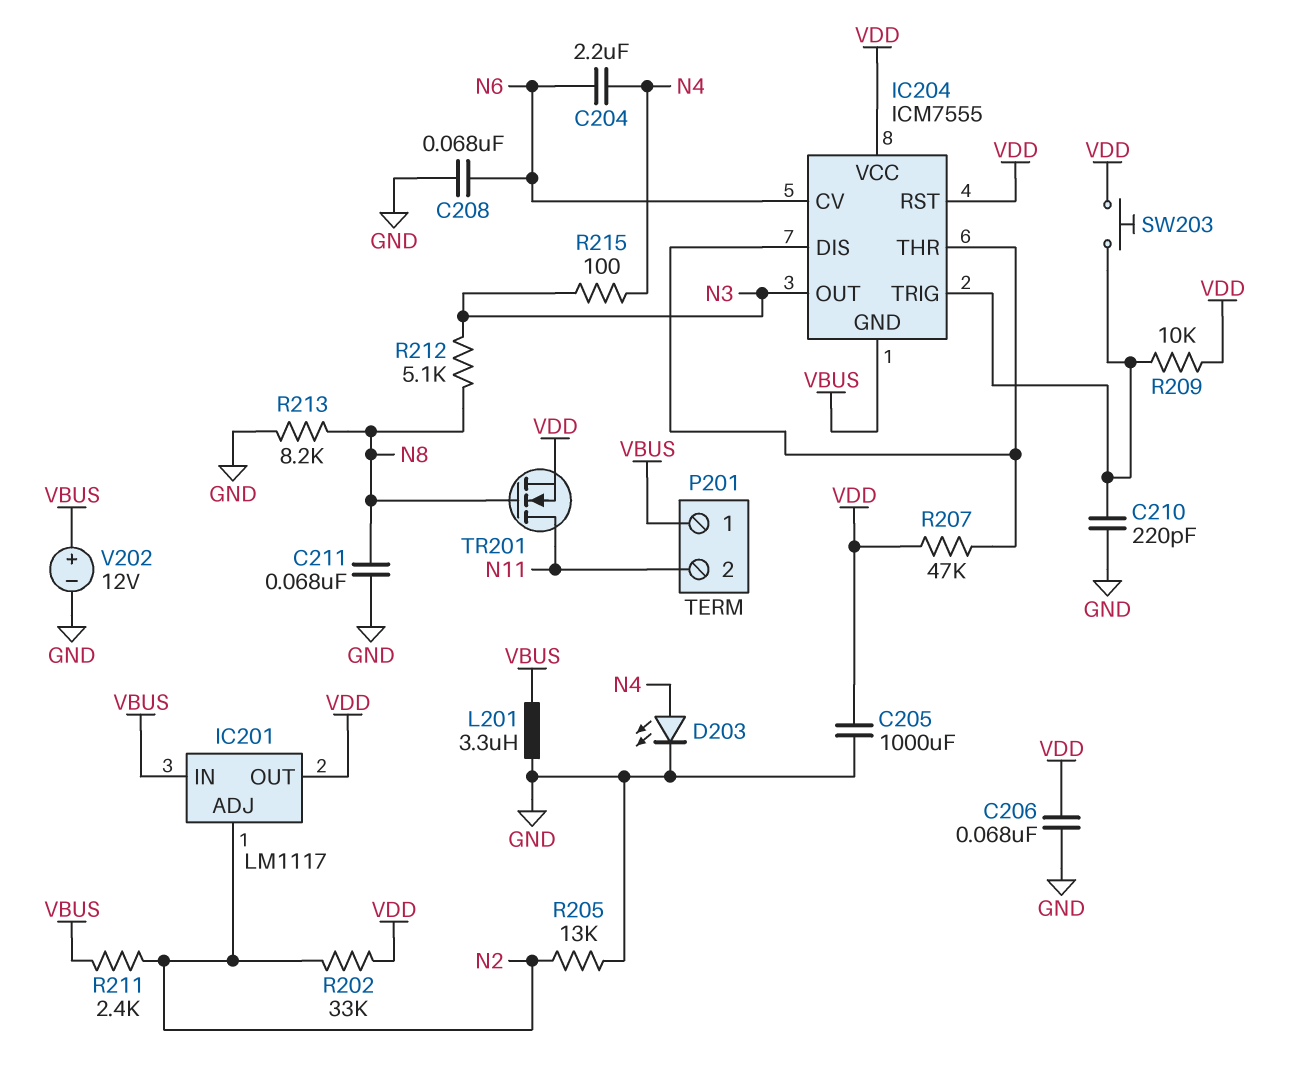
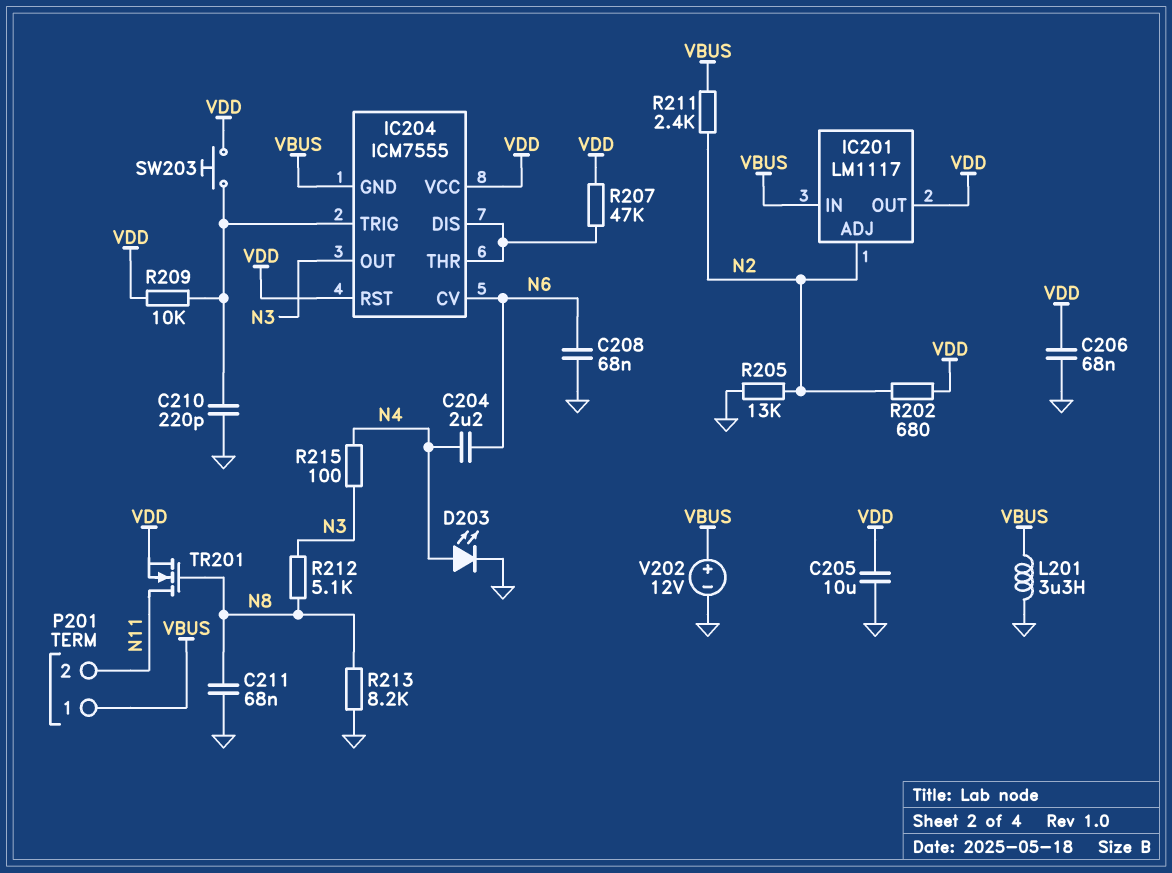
C205: 1000uF (GND, VDD) -> 10uF (GND, VDD)
R202: 33k (N2, VDD) -> 680 (N2, VDD)

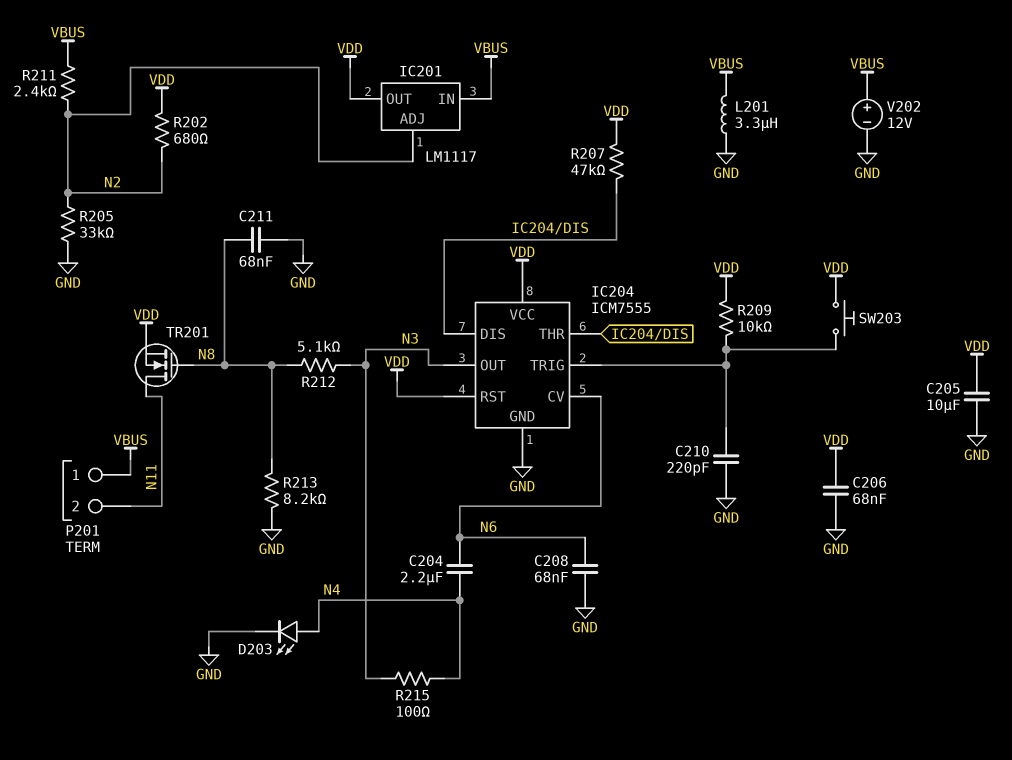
IC204 pin GND: VBUS -> GND
R205: 13k (GND, N2) -> 33k (GND, N2)

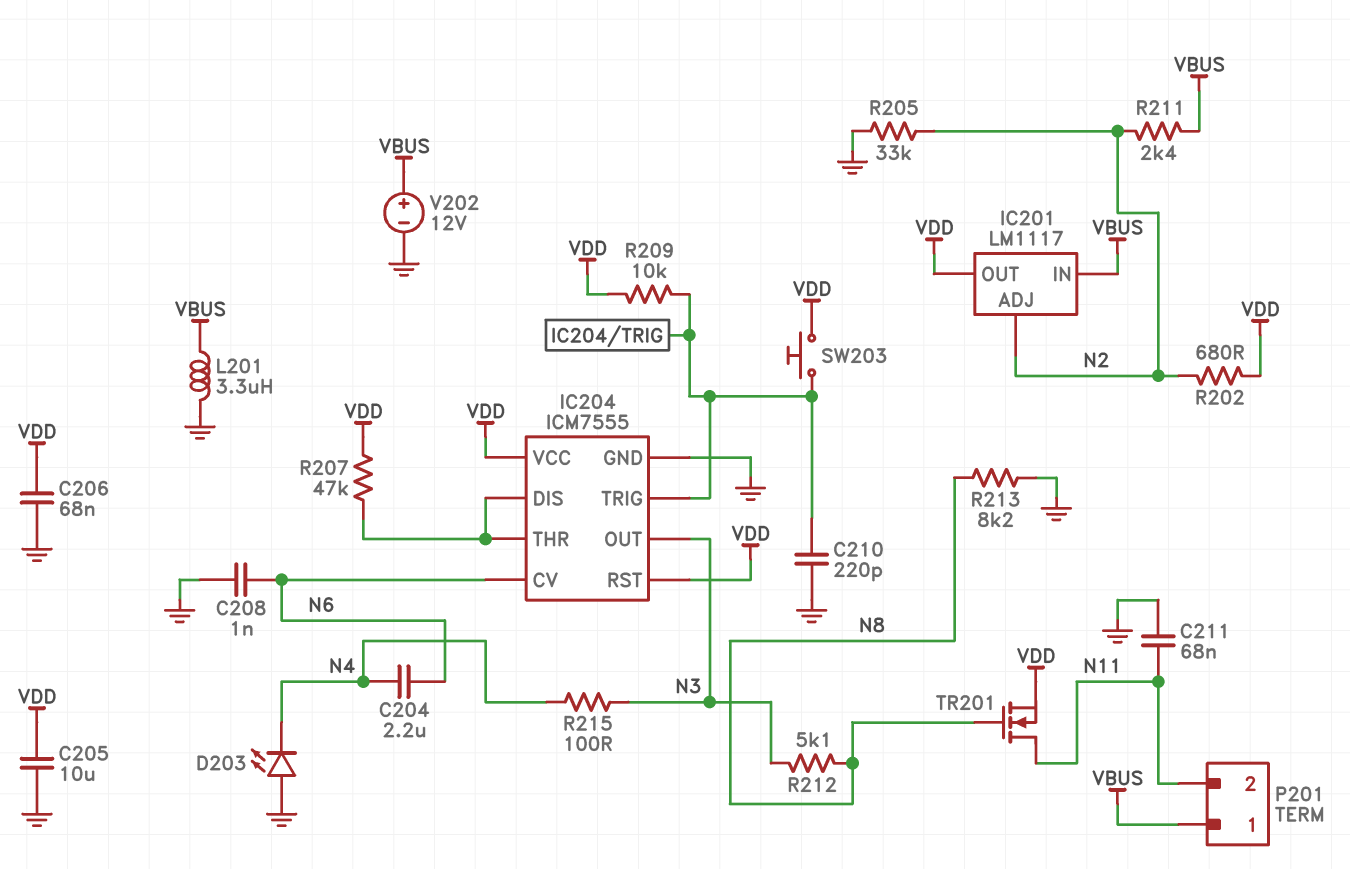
C208: 68nF (GND, N6) -> 1nF (GND, N6)
C211: 68nF (GND, N8) -> 68nF (GND, N11)
D203: LED (A N4, K GND) -> LED (A GND, K N4)

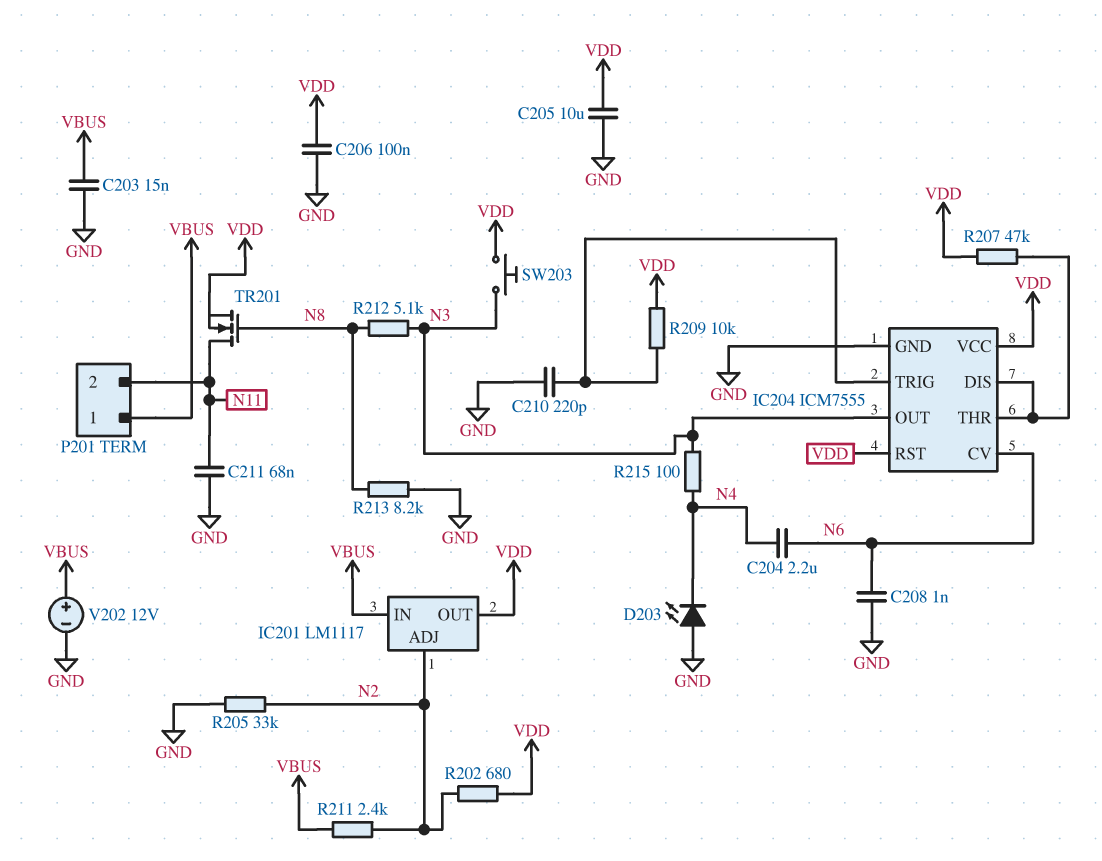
C203: none -> 15nF (GND, VBUS)
C206: 68nF (GND, VDD) -> 100nF (GND, VDD)
L201: 3.3uH (GND, VBUS) -> none
SW203: button (IC204/TRIG, VDD) -> button (N3, VDD)

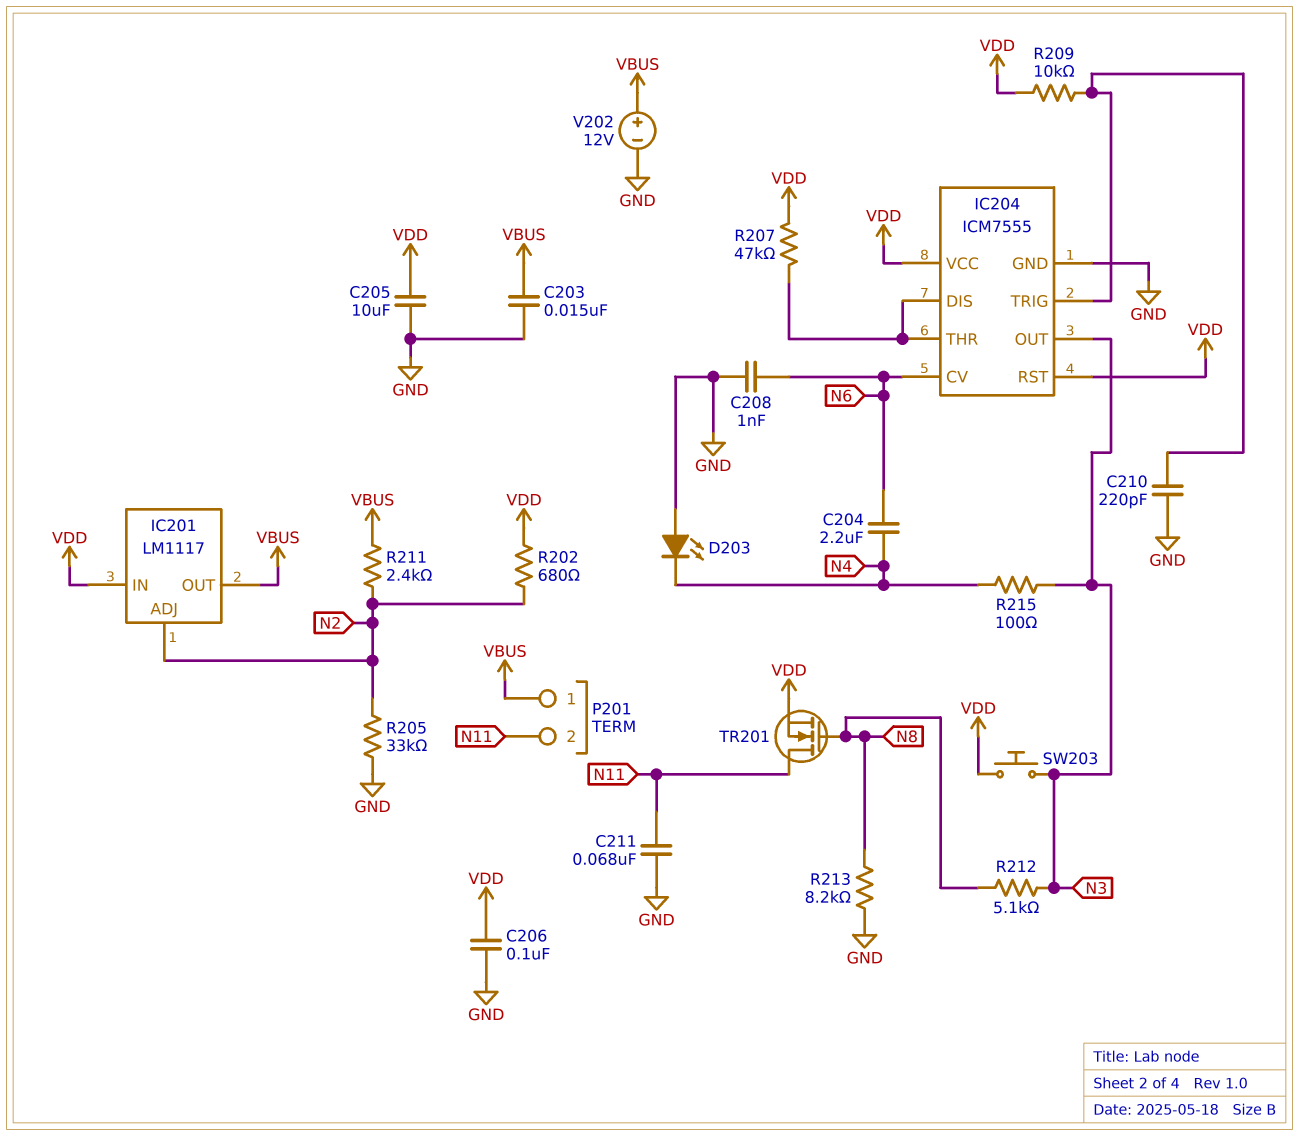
IC201 pin IN: VBUS -> VDD
IC201 pin OUT: VDD -> VBUS

